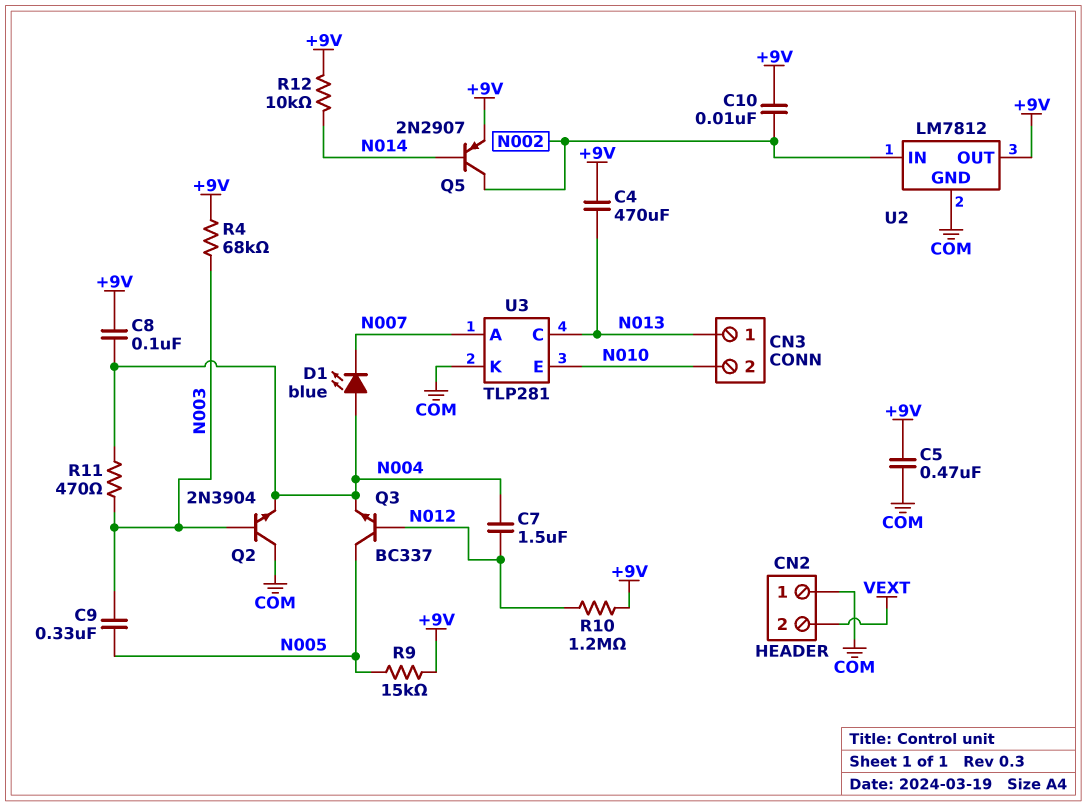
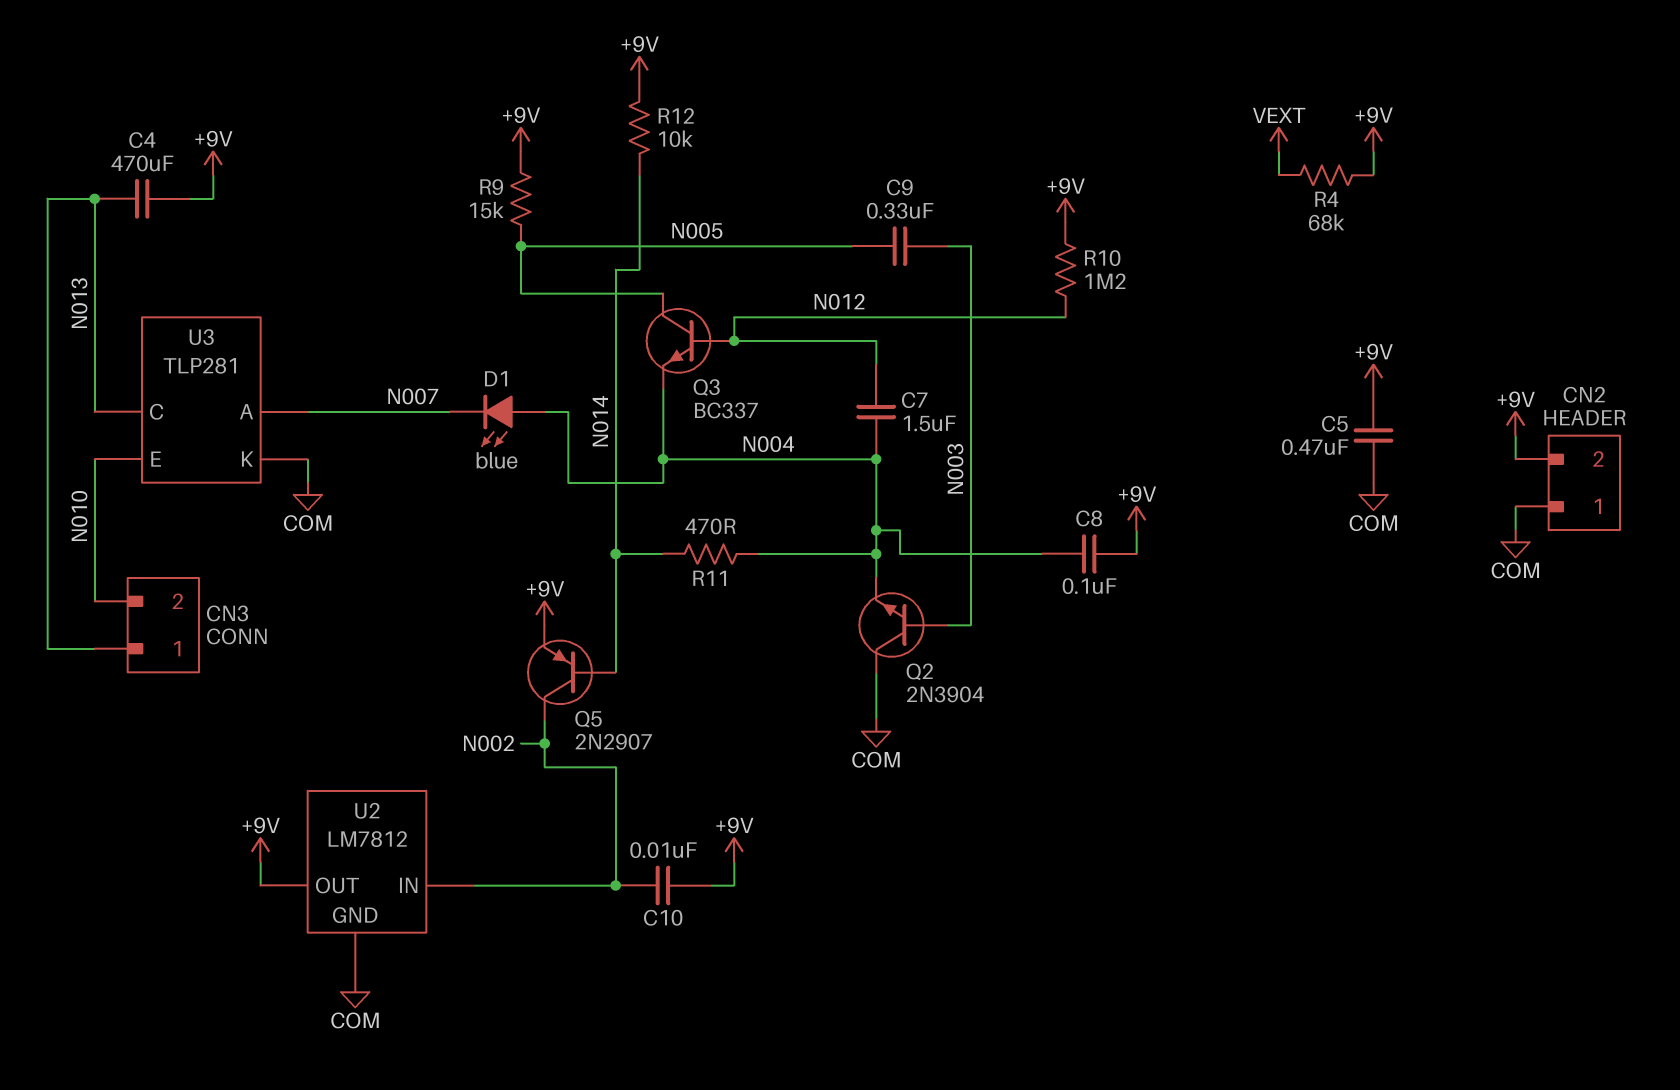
CN2 pin 2: VEXT -> +9V
R4: 68k (+9V, N003) -> 68k (+9V, VEXT)
R11: 470 (N003, N004) -> 470 (N004, N014)

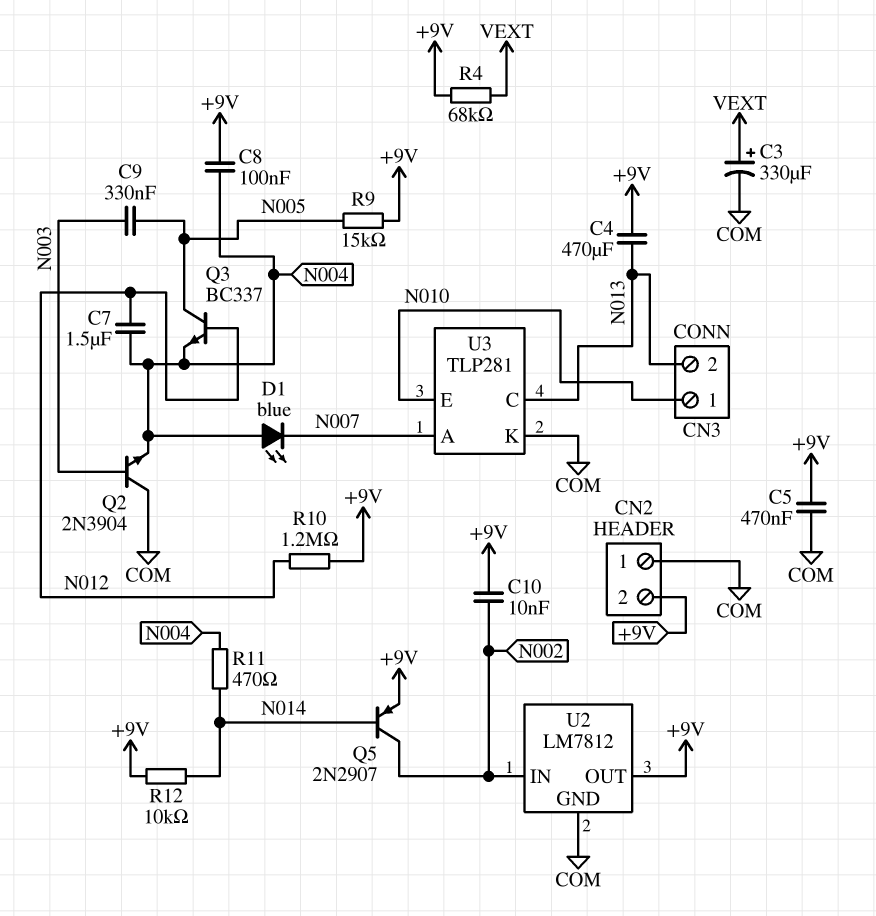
C3: none -> 330uF (plus VEXT, minus COM)
CN3 pin 1: N013 -> N010
CN3 pin 2: N010 -> N013

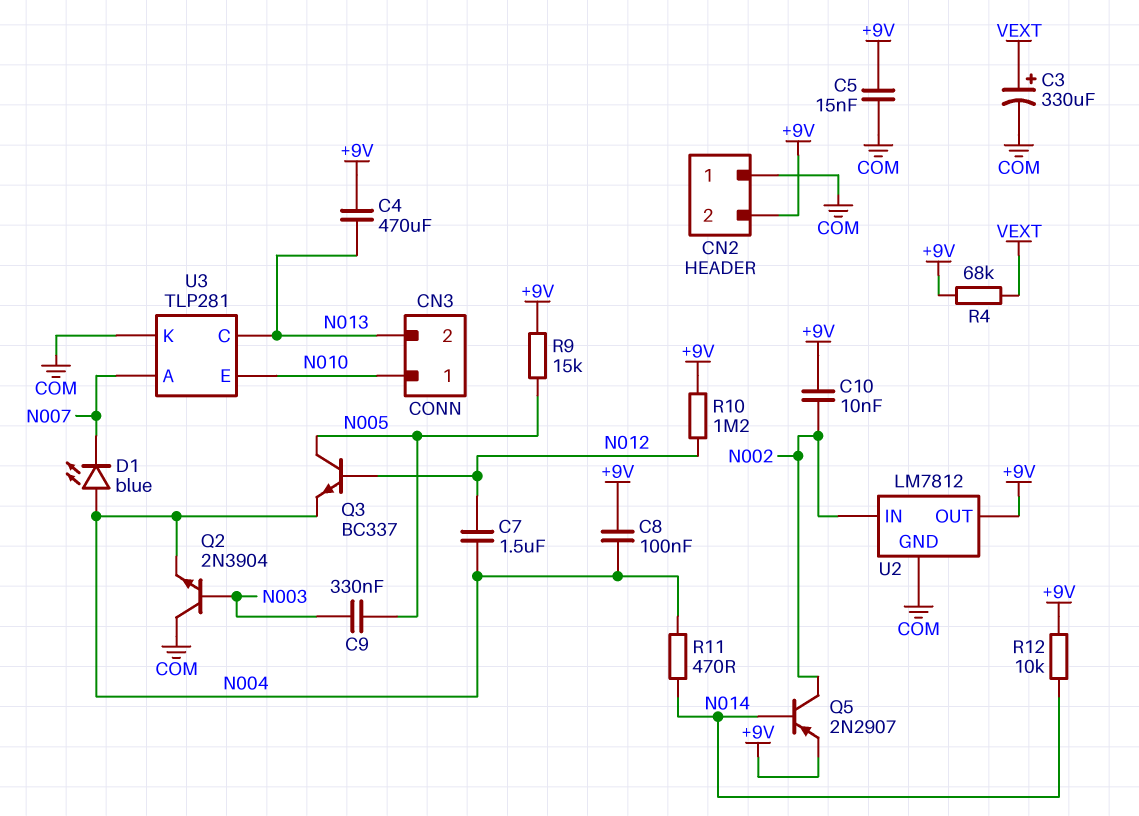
C5: 470nF (+9V, COM) -> 15nF (+9V, COM)

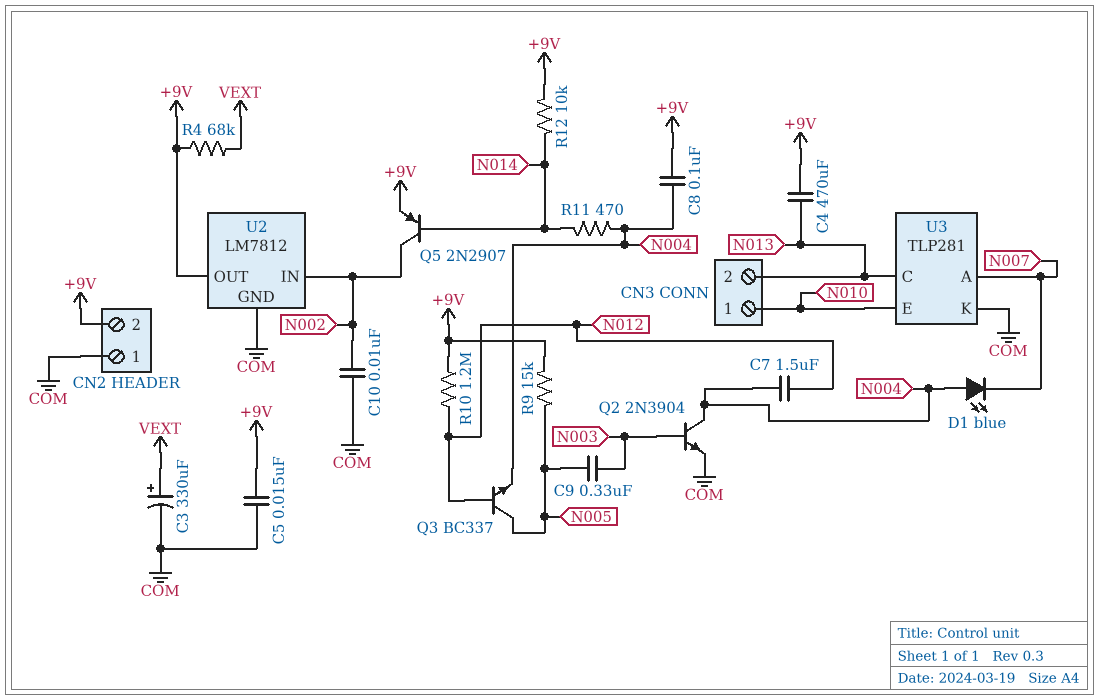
C10: 10nF (+9V, N002) -> 10nF (COM, N002)
Q2: NPN 2N3904 (B N003, C COM, E N004) -> NPN 2N3904 (B N003, C N004, E COM)

